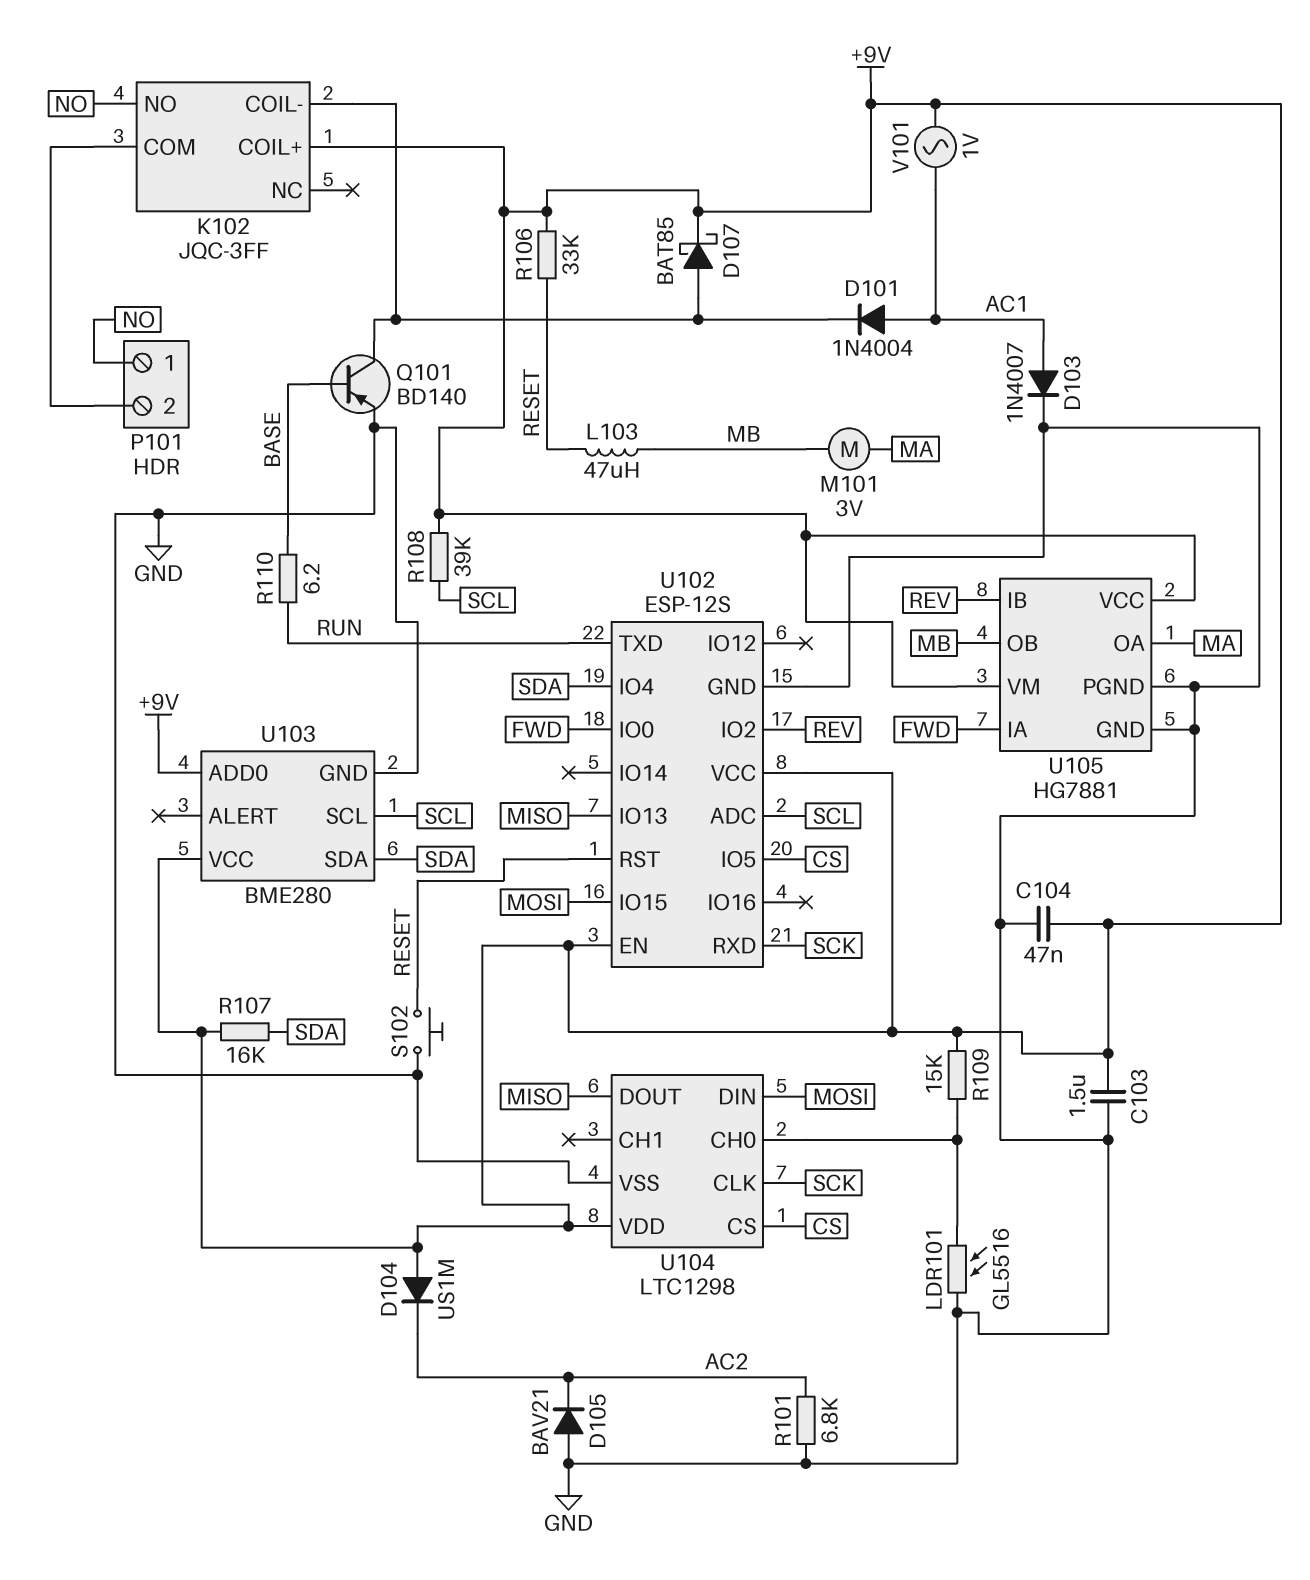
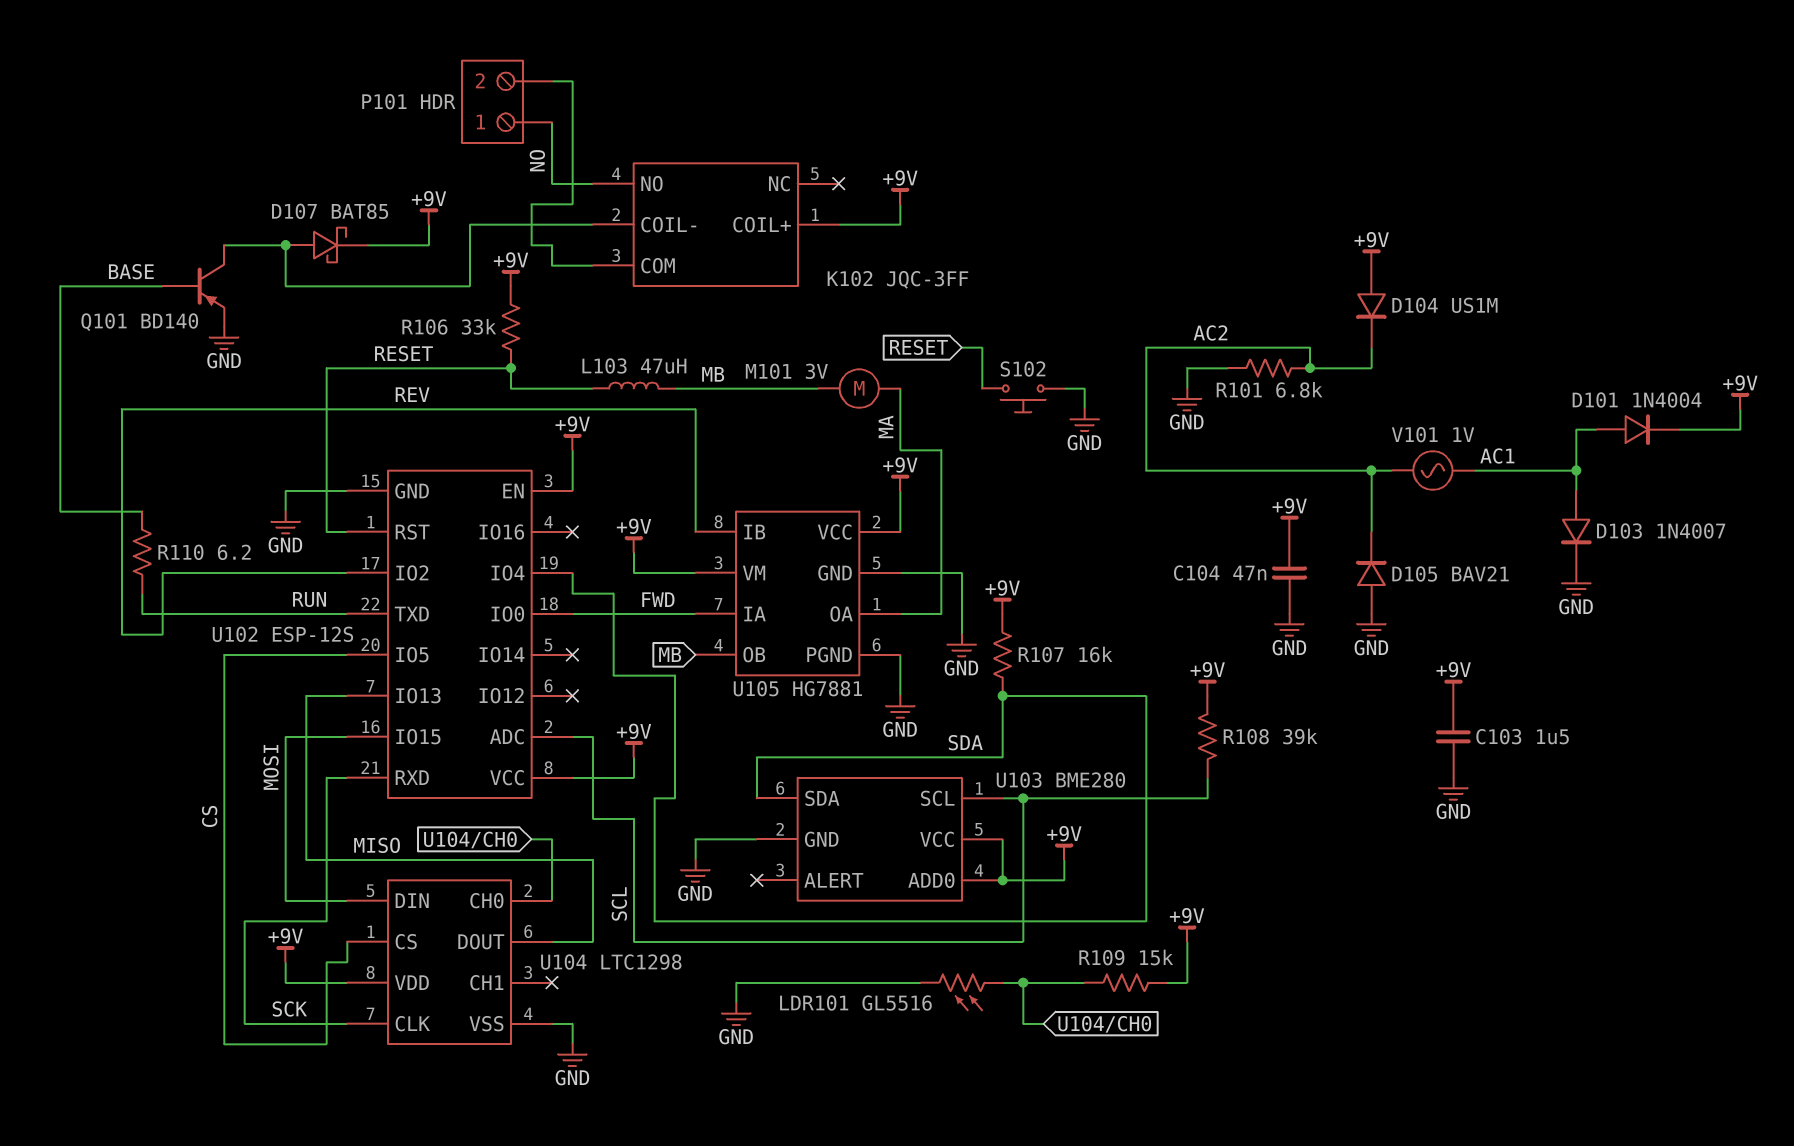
D101: diode 1N4004 (A AC1, K K102/COIL-) -> diode 1N4004 (A AC1, K +9V)
V101: AC 1V (+9V, AC1) -> AC 1V (AC1, AC2)

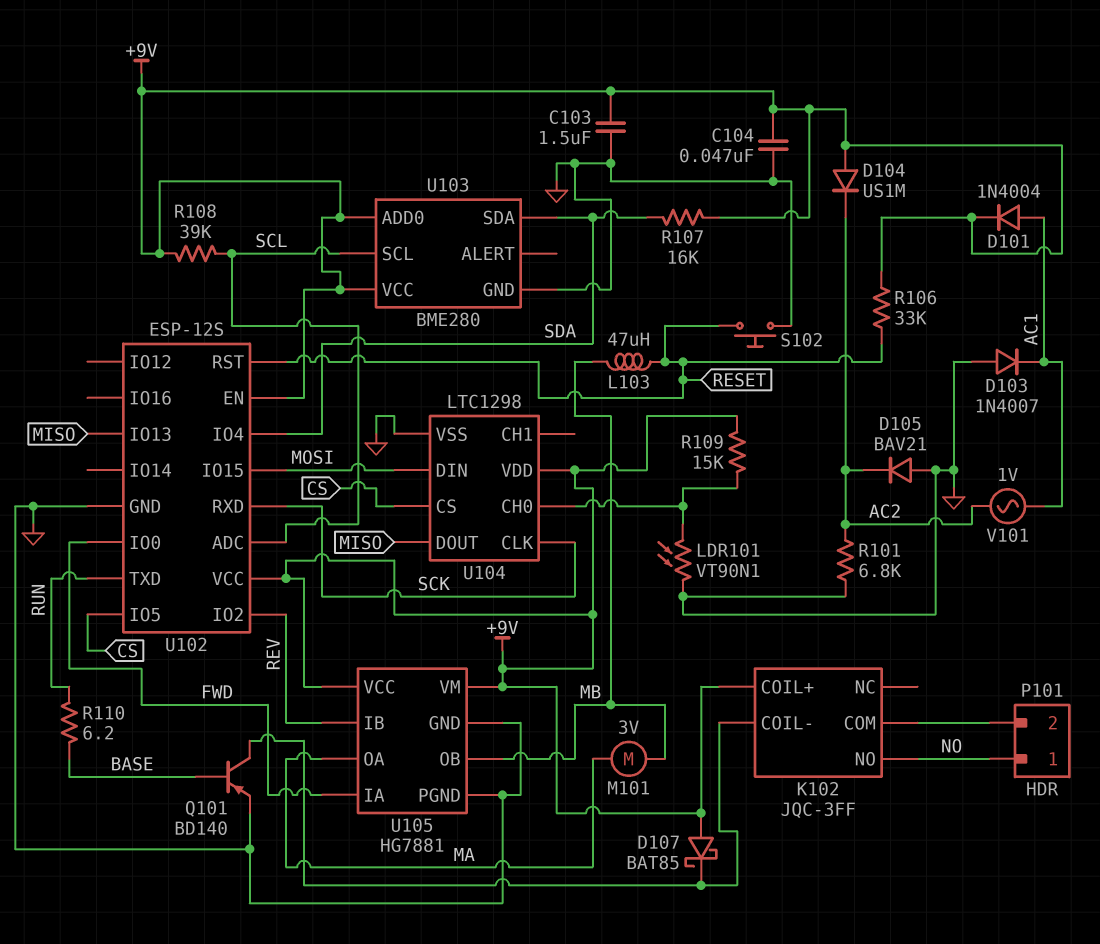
D103: diode 1N4007 (A AC1, K GND) -> diode 1N4007 (A GND, K AC1)
D107: schottky BAT85 (A K102/COIL-, K +9V) -> schottky BAT85 (A +9V, K K102/COIL-)
LDR101: GL5516 (GND, U104/CH0) -> VT90N1 (GND, U104/CH0)

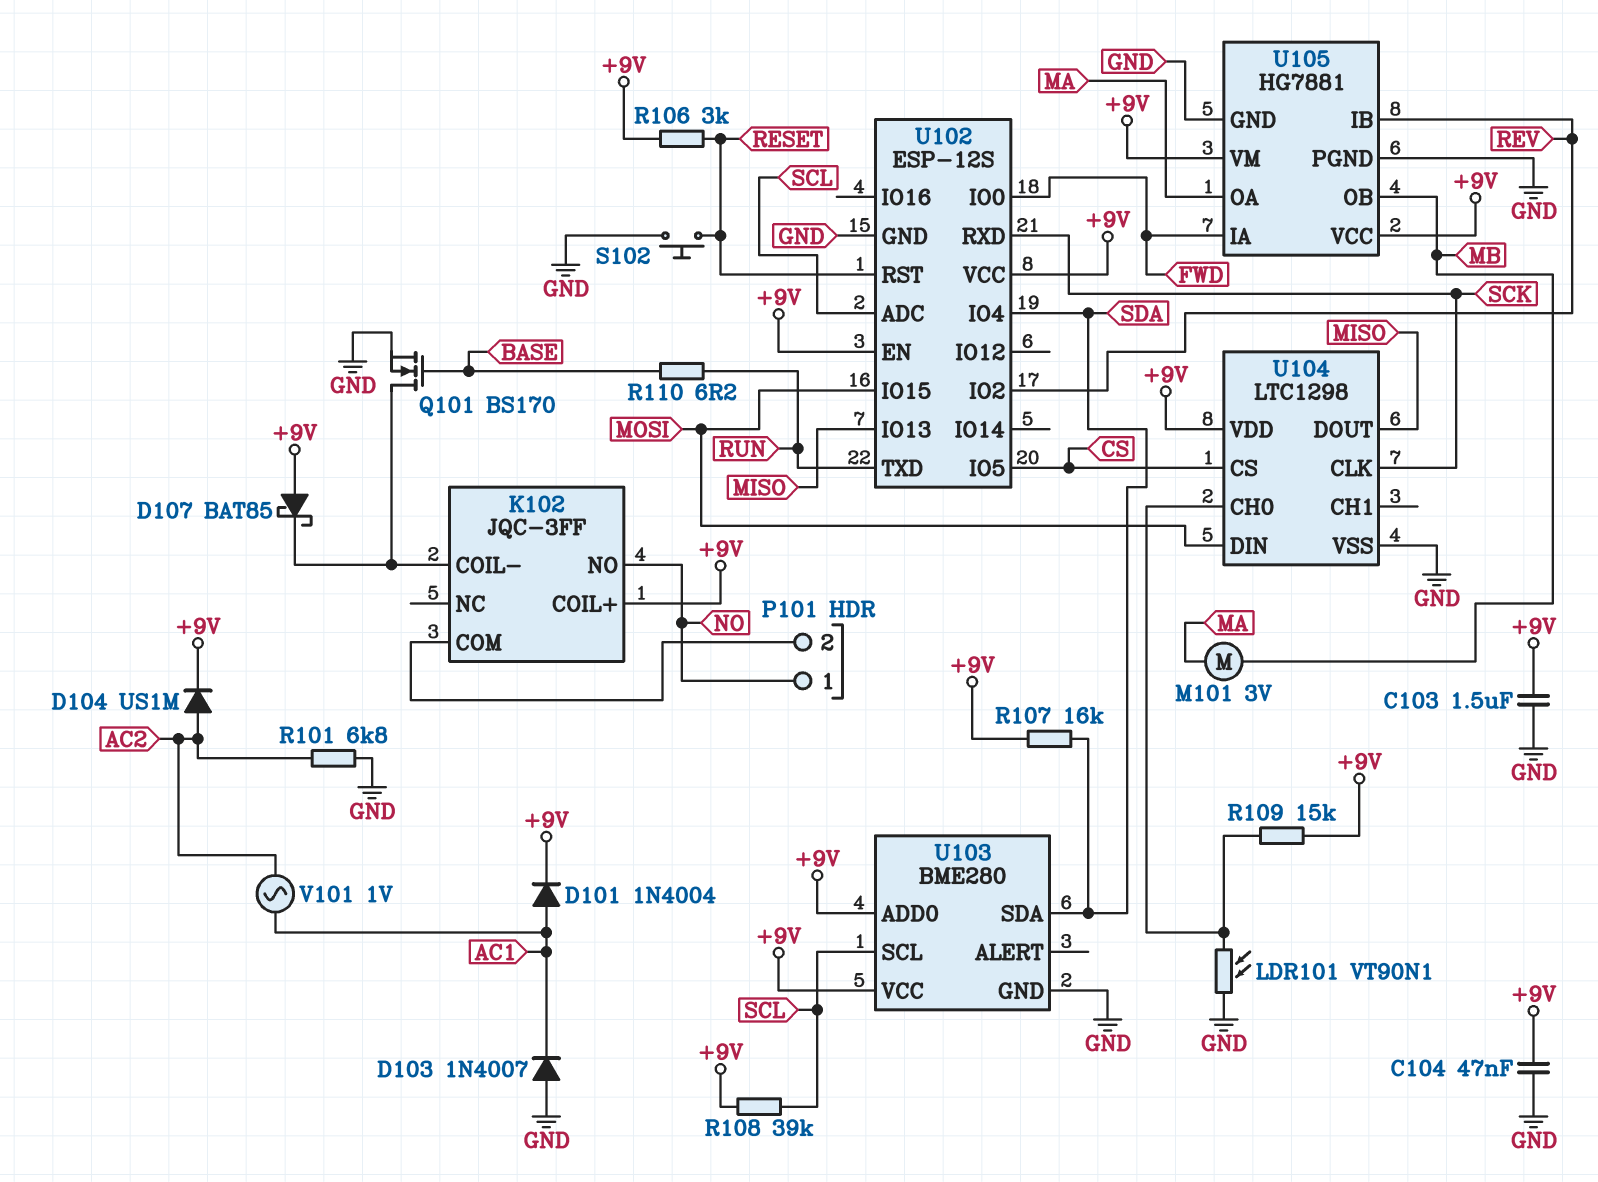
D104: diode US1M (A +9V, K AC2) -> diode US1M (A AC2, K +9V)
D105: diode BAV21 (A GND, K AC2) -> none
L103: 47uH (MB, RESET) -> none
Q101: PNP BD140 (B BASE, C K102/COIL-, E GND) -> NMOS BS170 (G BASE, D K102/COIL-, S GND)
R106: 33k (+9V, RESET) -> 3k (+9V, RESET)

